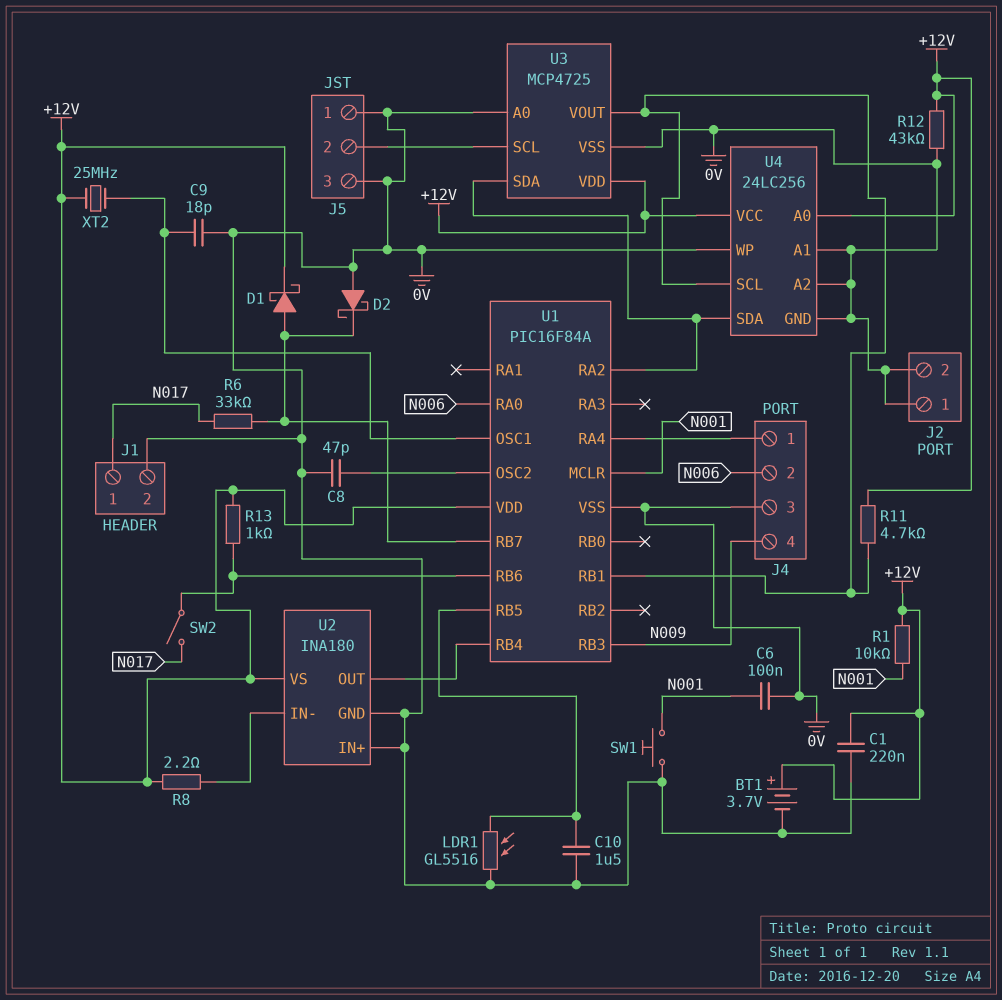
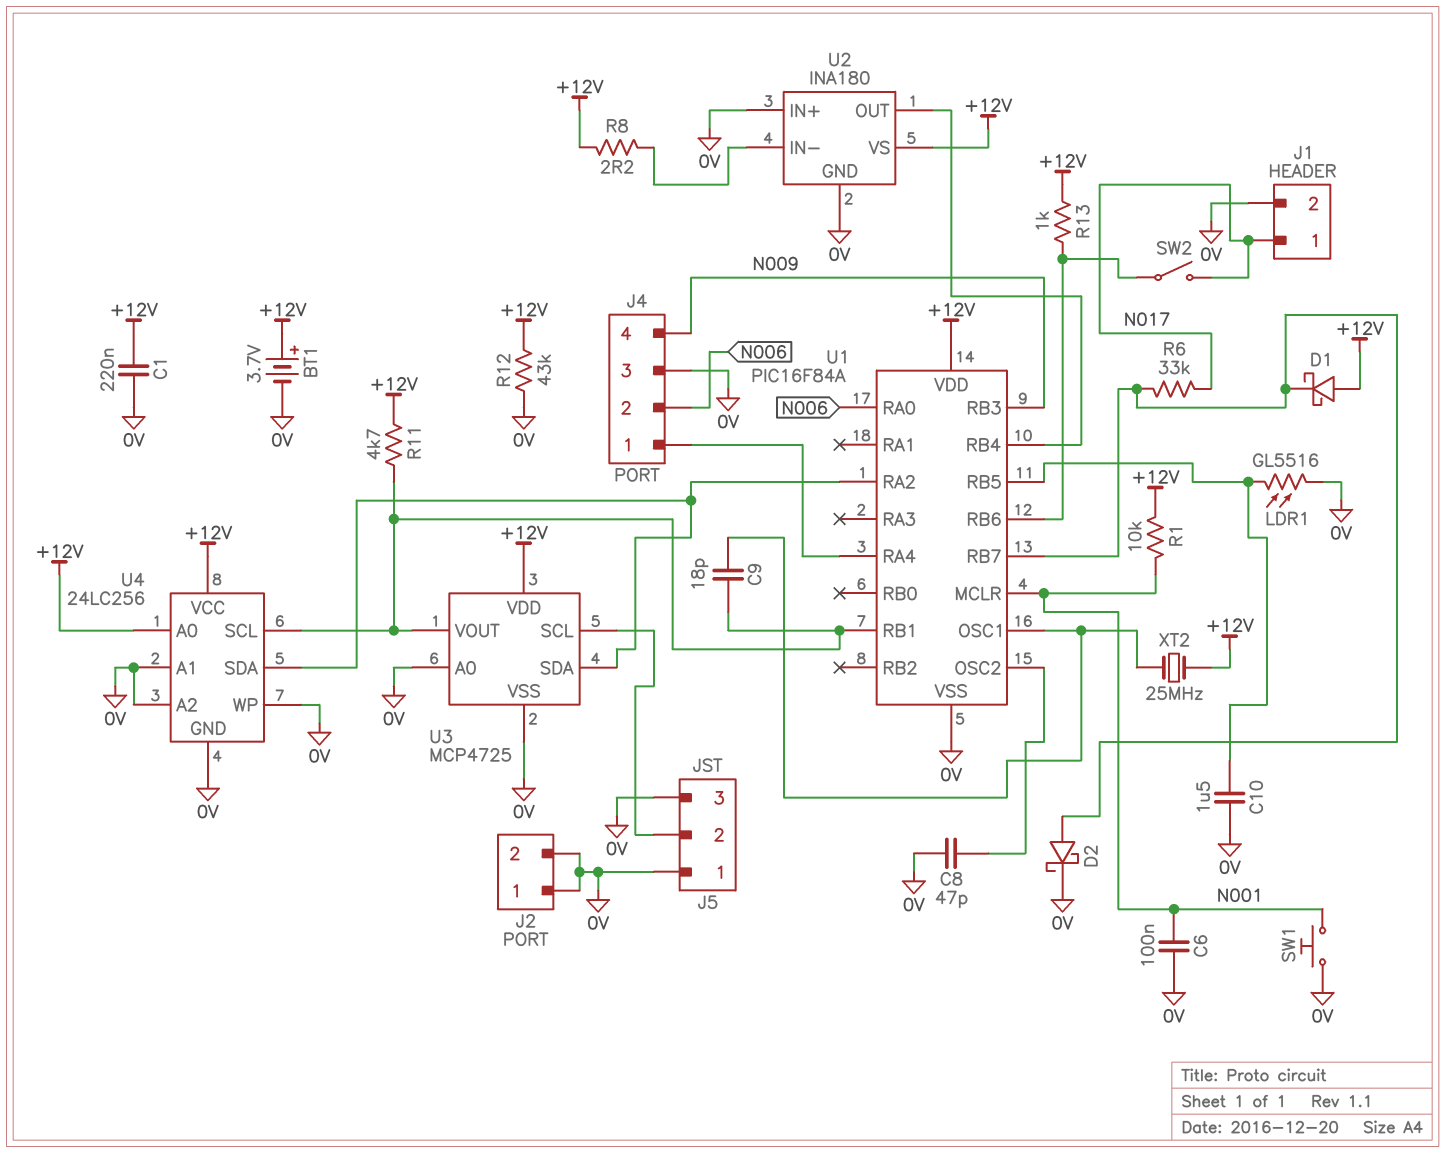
C9: 18pF (0V, U1/OSC1) -> 18pF (U1/OSC1, U1/RB1)
D1: schottky (A U1/RB7, K +12V) -> schottky (A +12V, K U1/RB7)
D2: schottky (A 0V, K U1/RB7) -> schottky (A U1/RB7, K 0V)

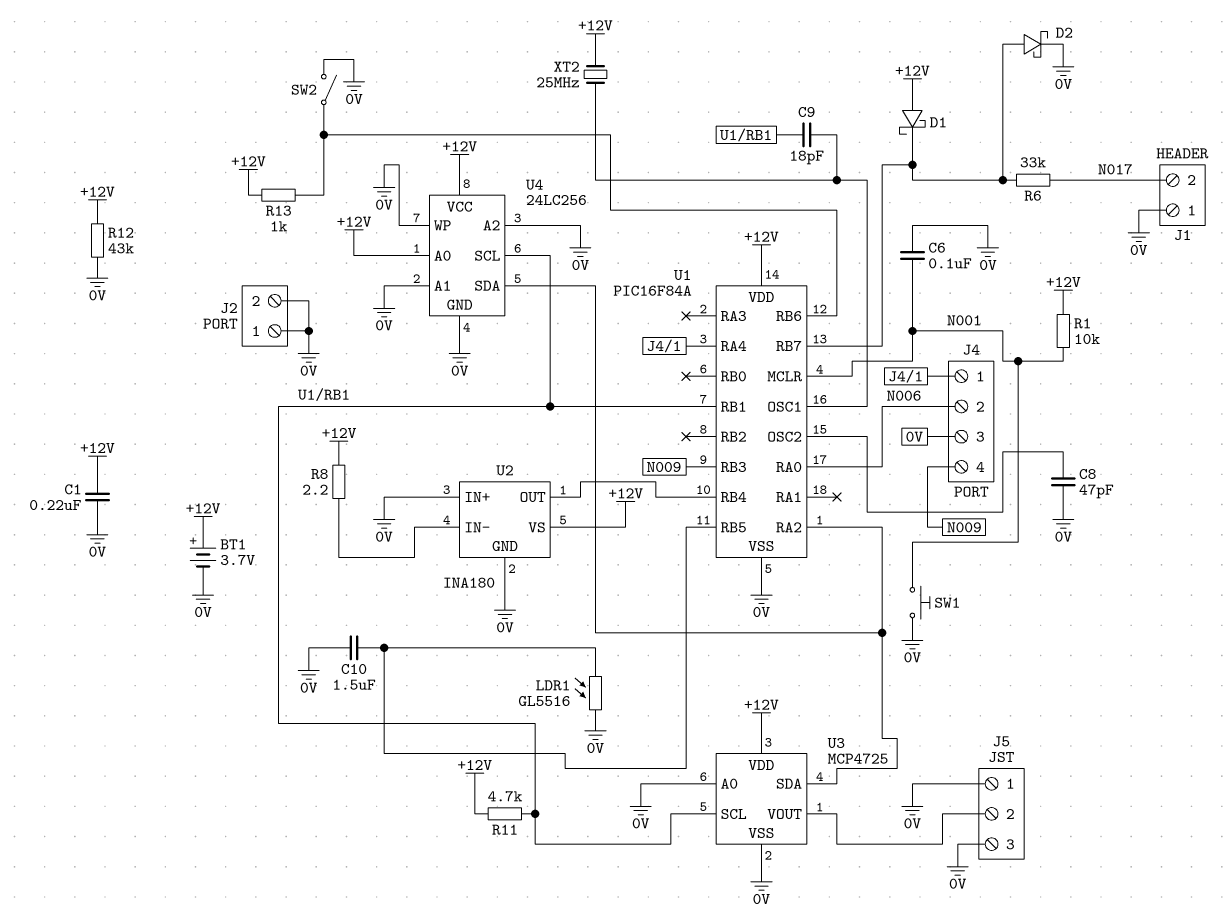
J1 pin 1: N017 -> 0V
J1 pin 2: 0V -> N017
SW2: switch (N017, U1/RB6) -> switch (0V, U1/RB6)
U3 pin SCL: J5/2 -> U1/RB1
U3 pin VOUT: U1/RB1 -> J5/2

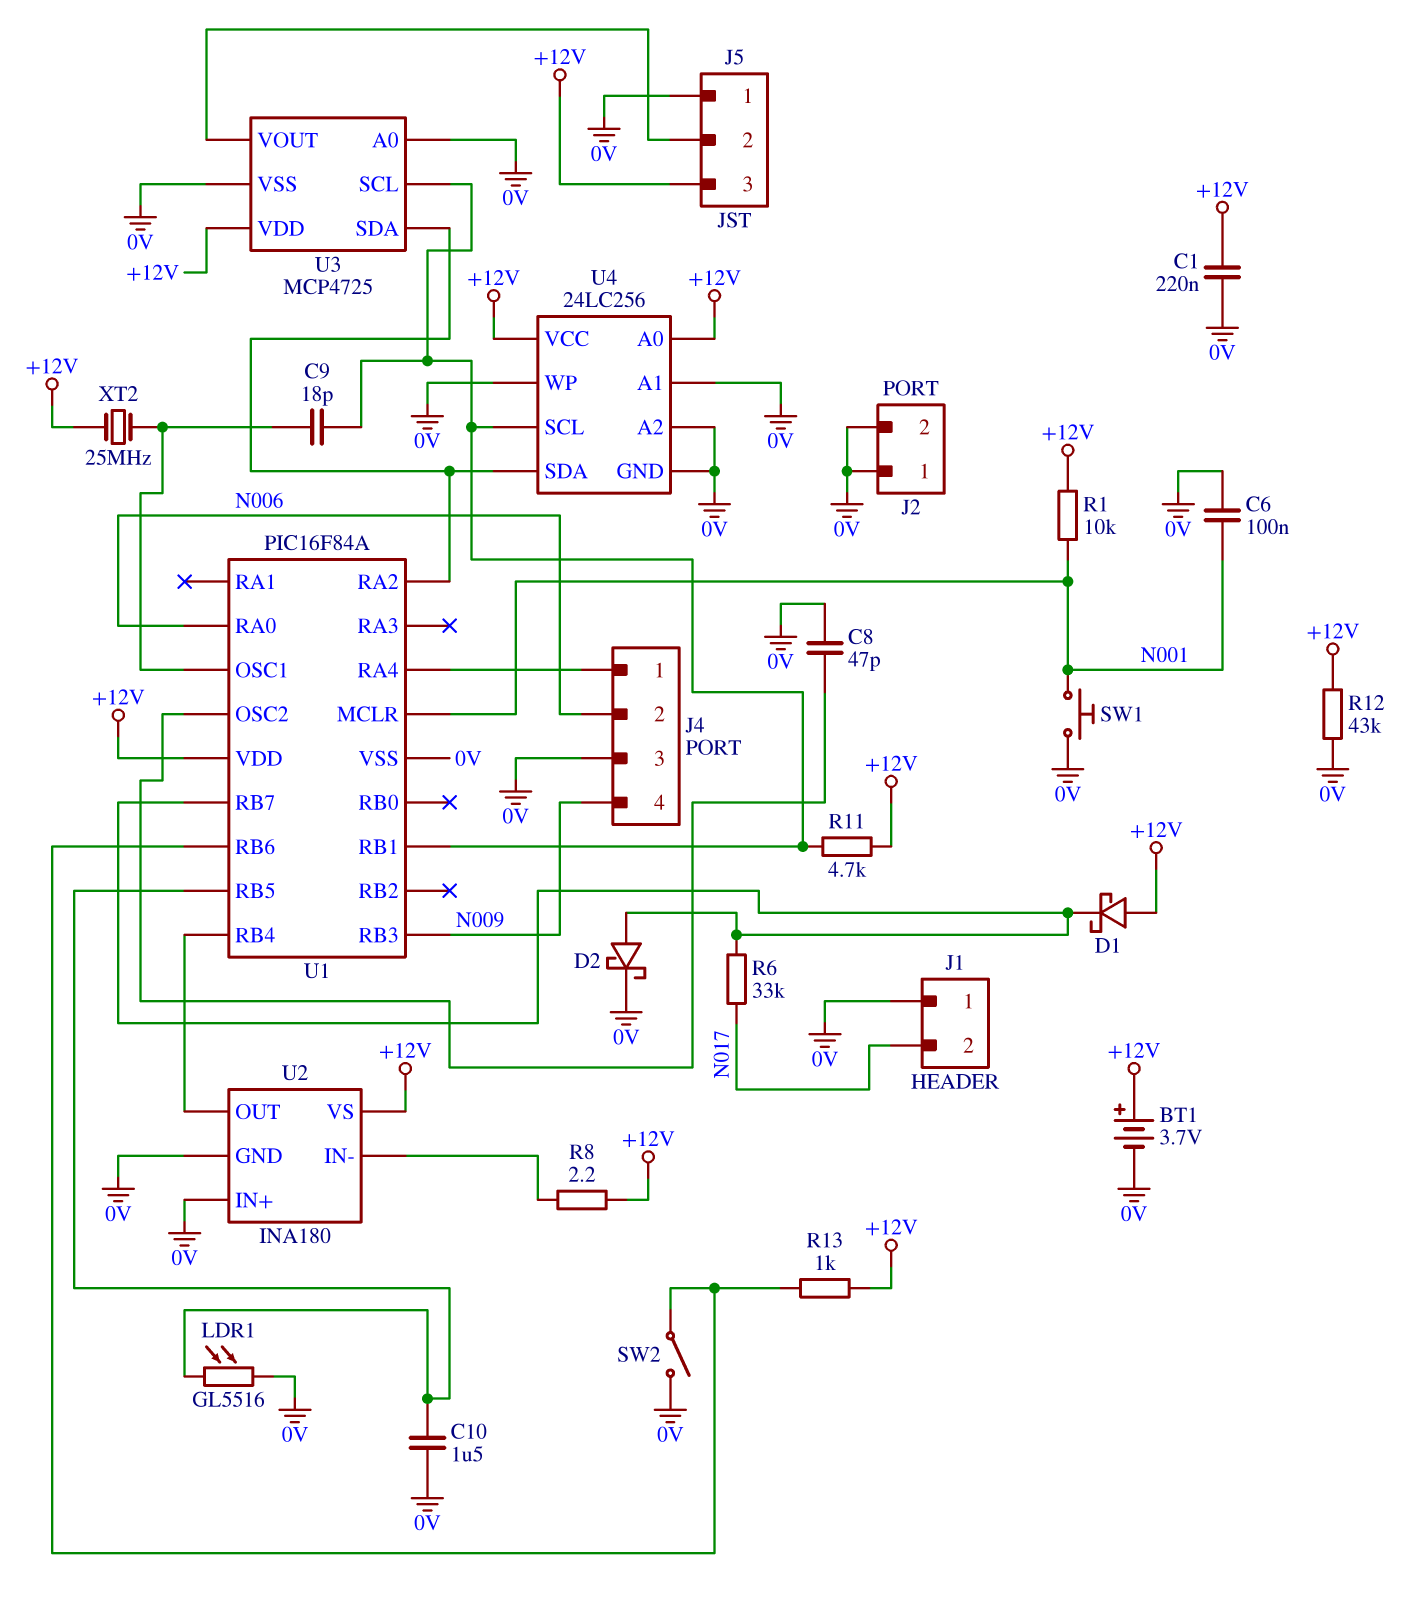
J5 pin 3: 0V -> +12V

